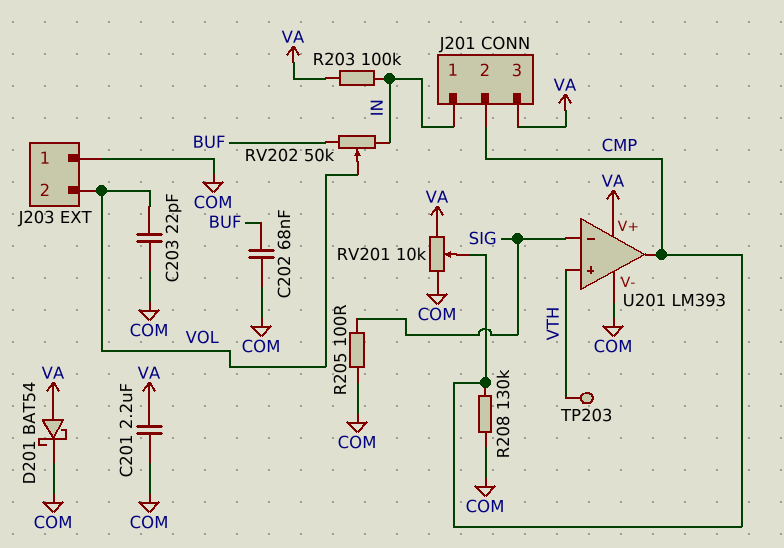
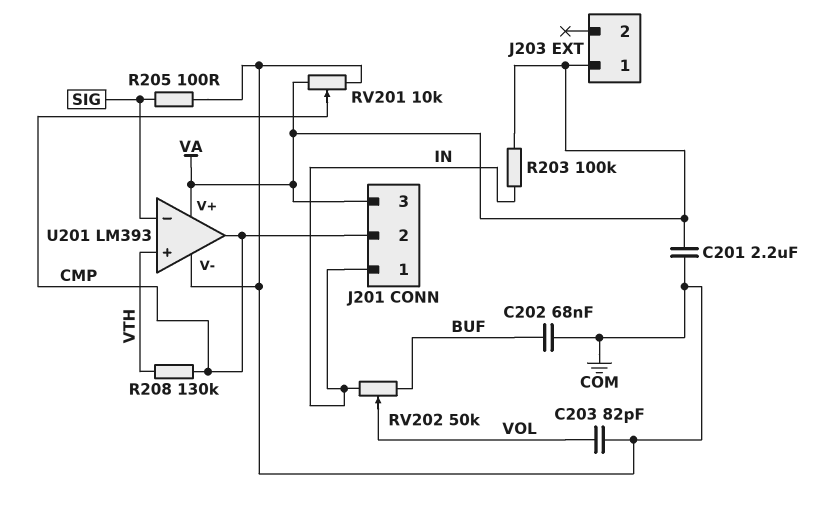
C203: 22pF (COM, VOL) -> 82pF (COM, VOL)
D201: schottky BAT54 (A VA, K COM) -> none
J203 pin 1: COM -> VA
J203 pin 2: VOL -> none
R208: 130k (CMP, COM) -> 130k (CMP, VTH)
TP203: test point (VTH) -> none

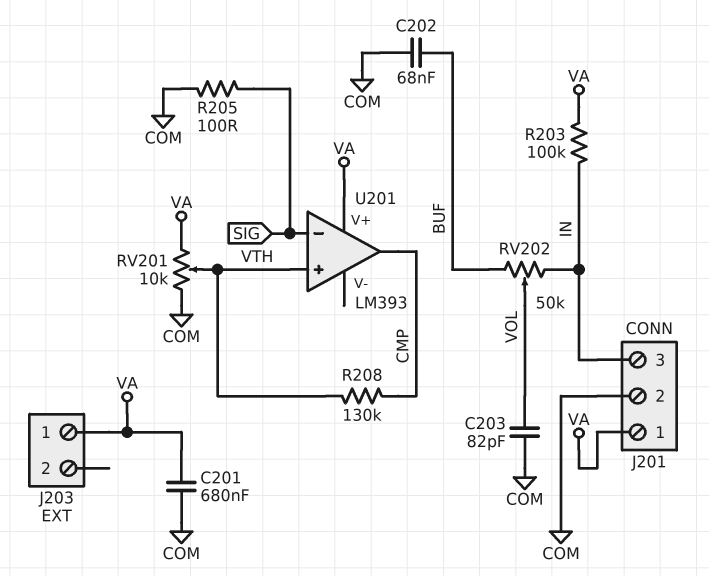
C201: 2.2uF (COM, VA) -> 680nF (COM, VA)
J201 pin 1: IN -> VA
J201 pin 2: CMP -> COM
J201 pin 3: VA -> IN
RV201: 10k (COM, VA, wiper CMP) -> 10k (COM, VA, wiper VTH)
U201 pin V-: COM -> none

